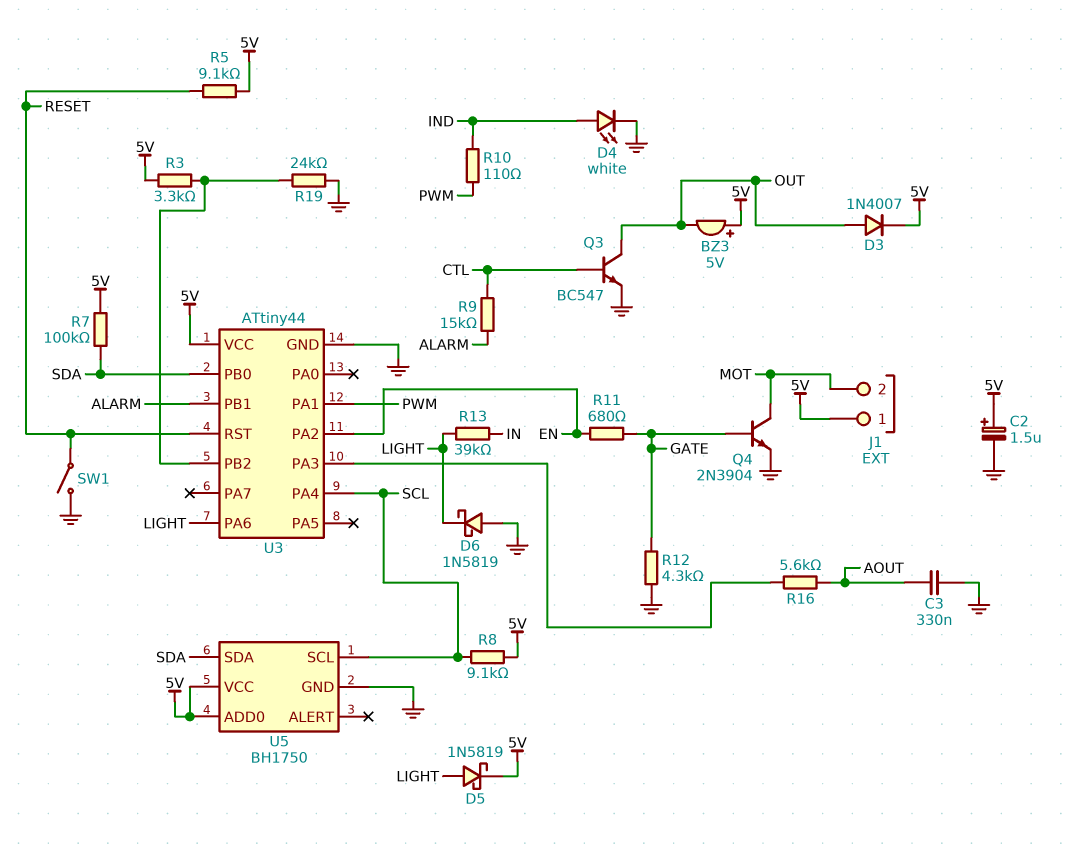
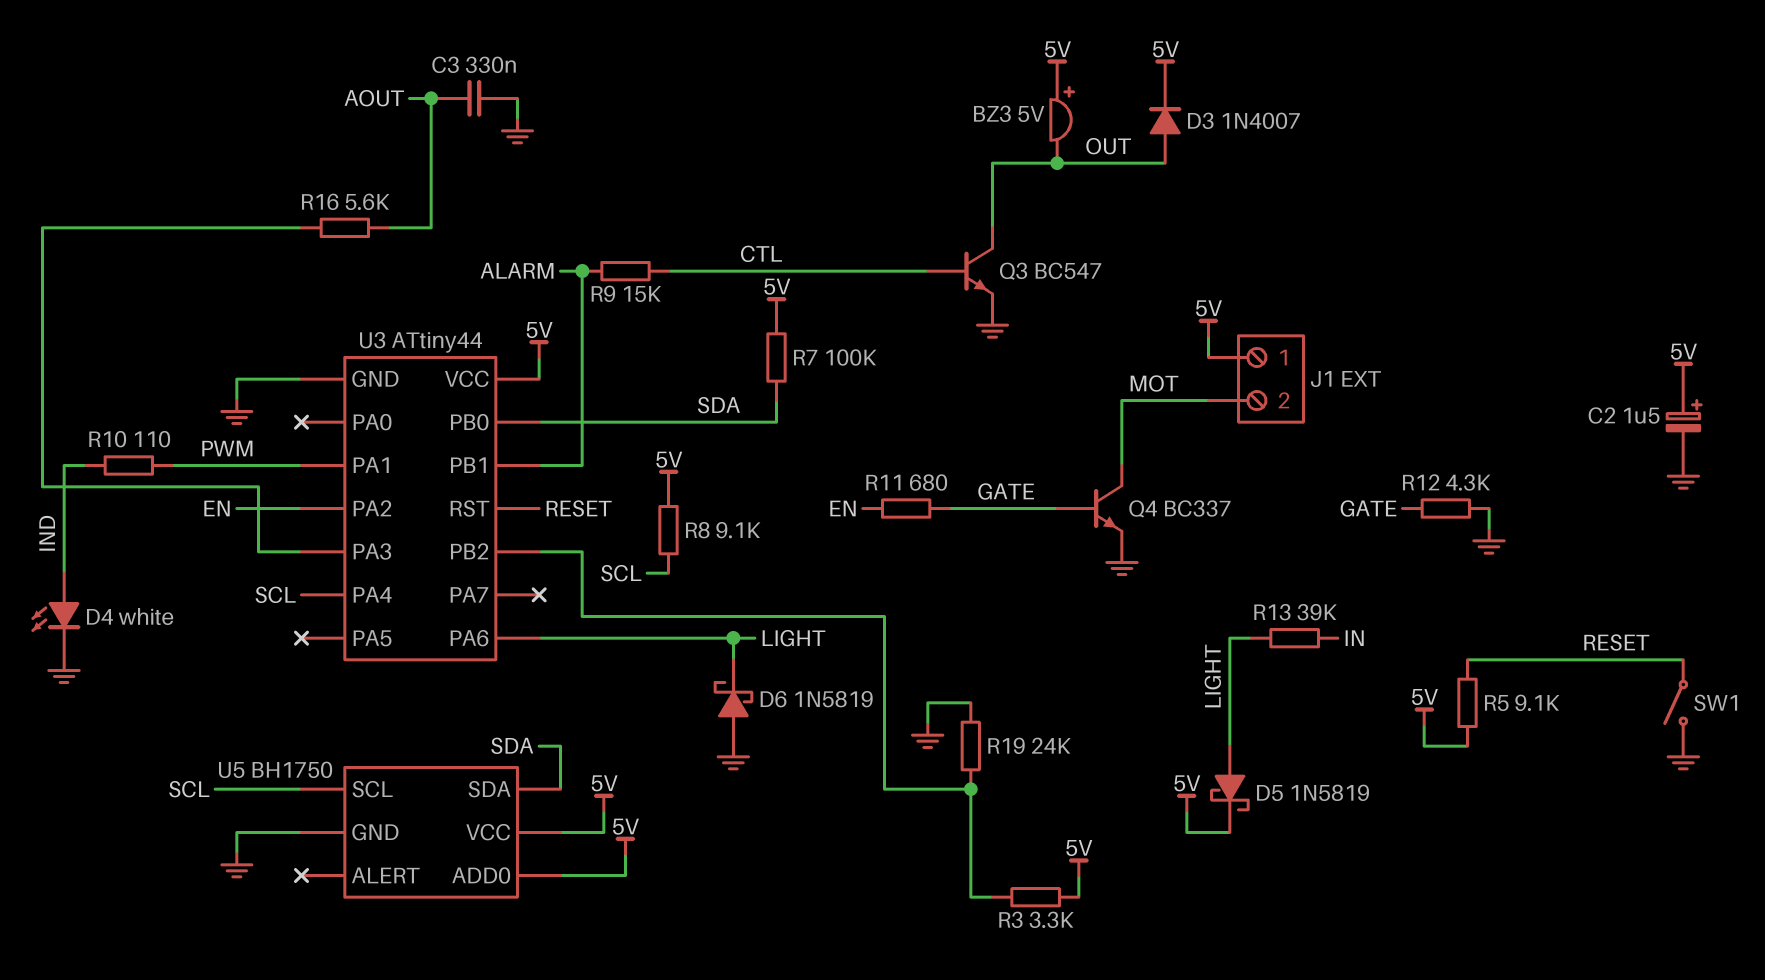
Q4: NPN 2N3904 (B GATE, C MOT, E GND) -> NPN BC337 (B GATE, C MOT, E GND)

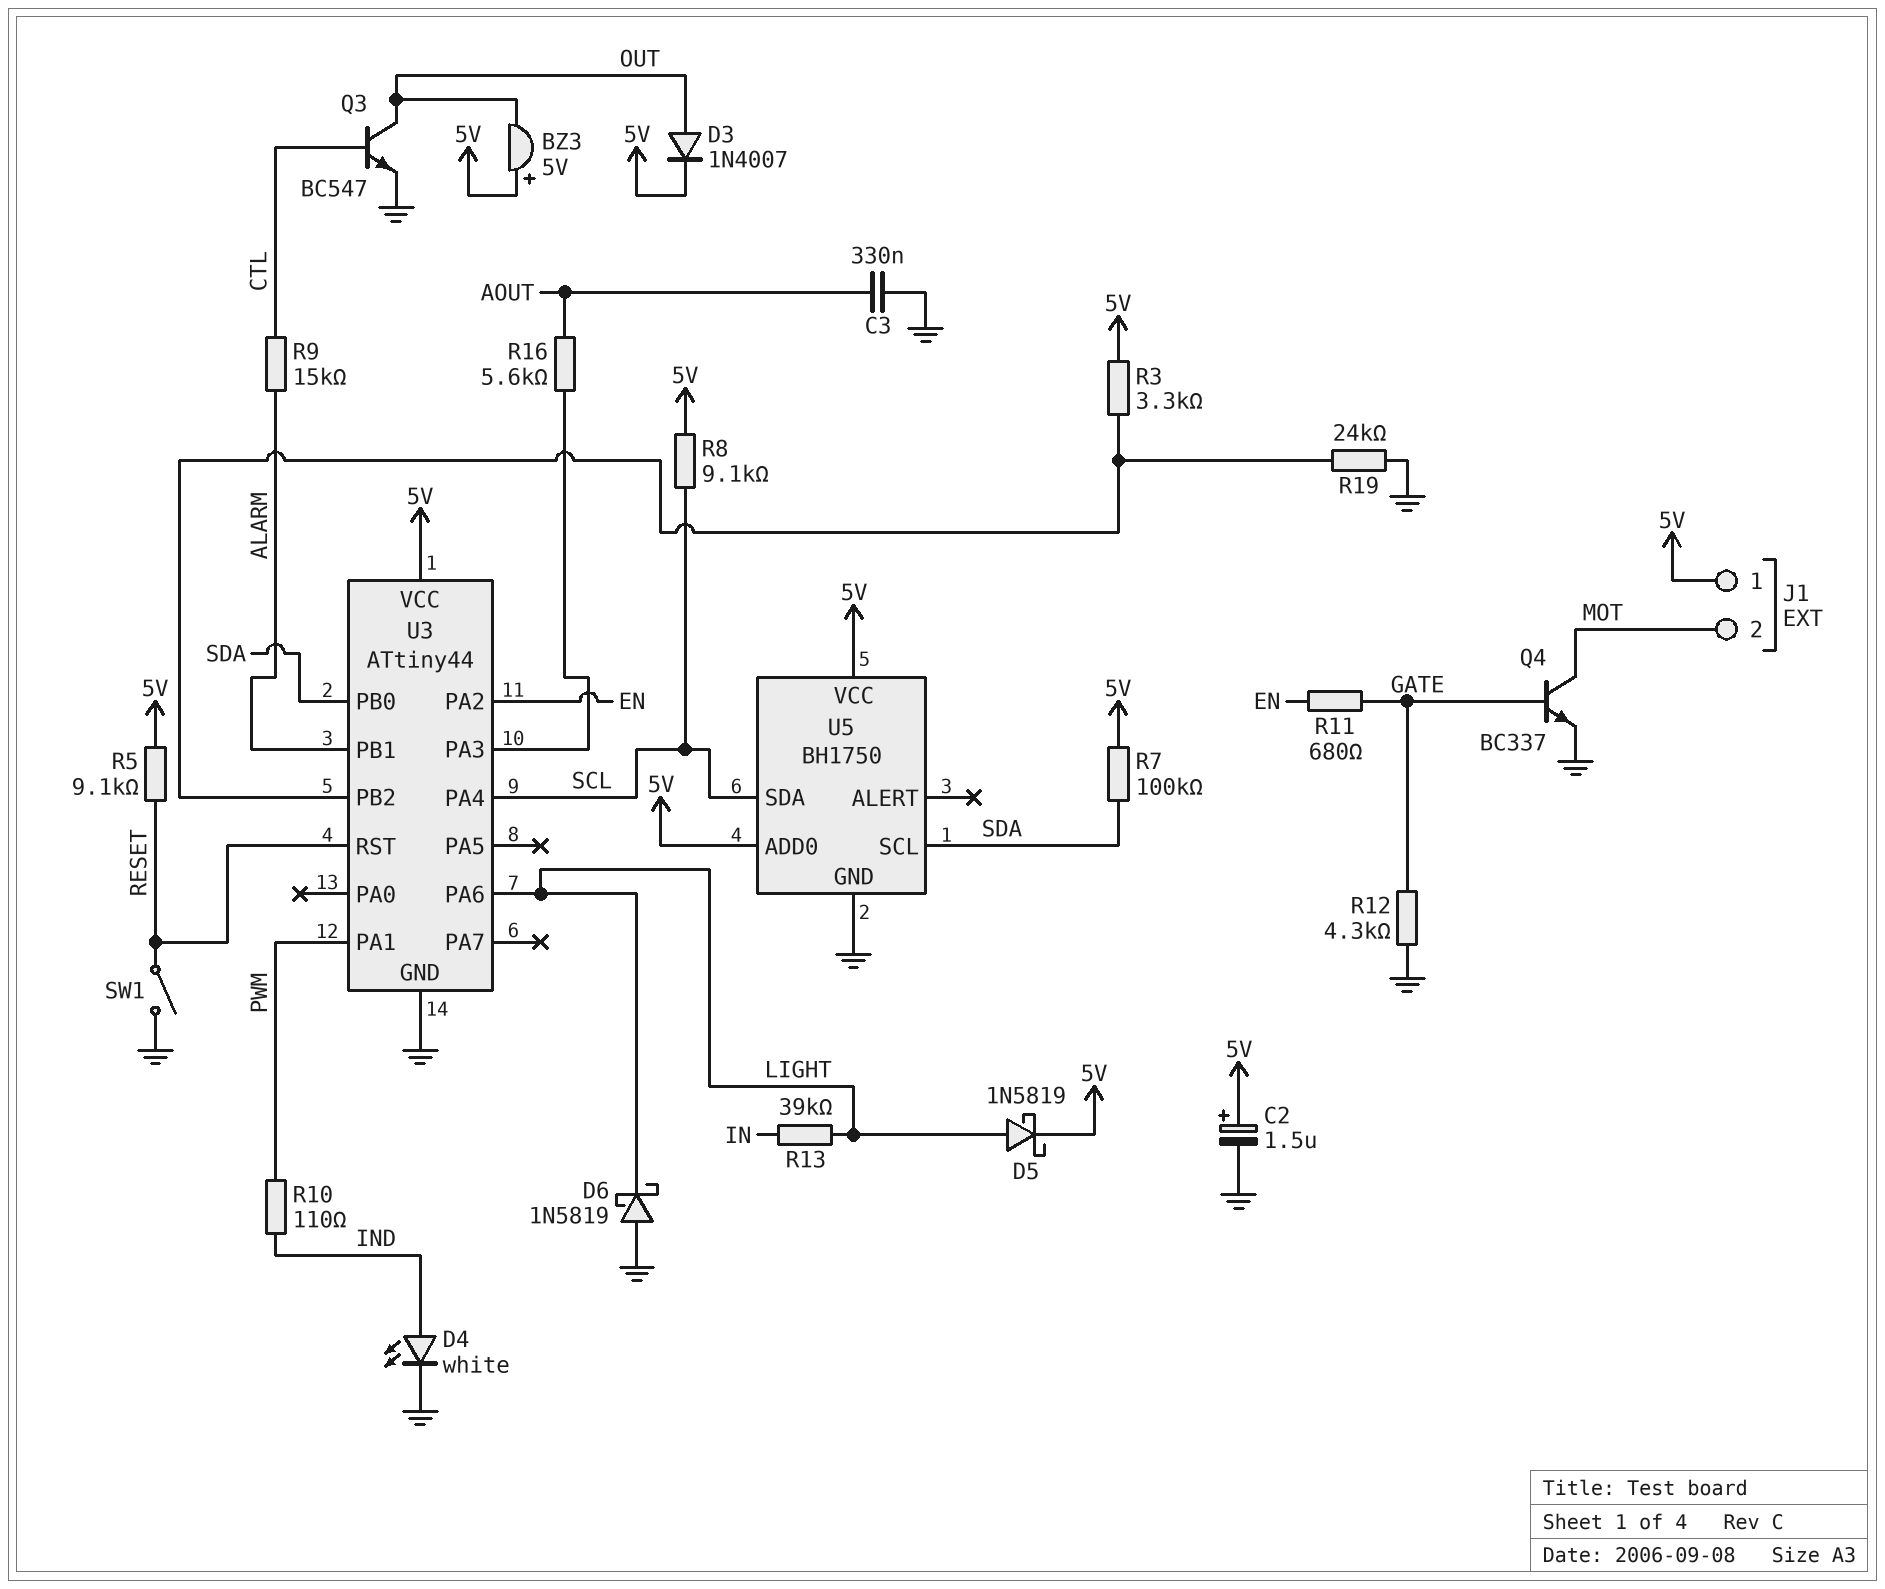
U5 pin SCL: SCL -> SDA
U5 pin SDA: SDA -> SCL

